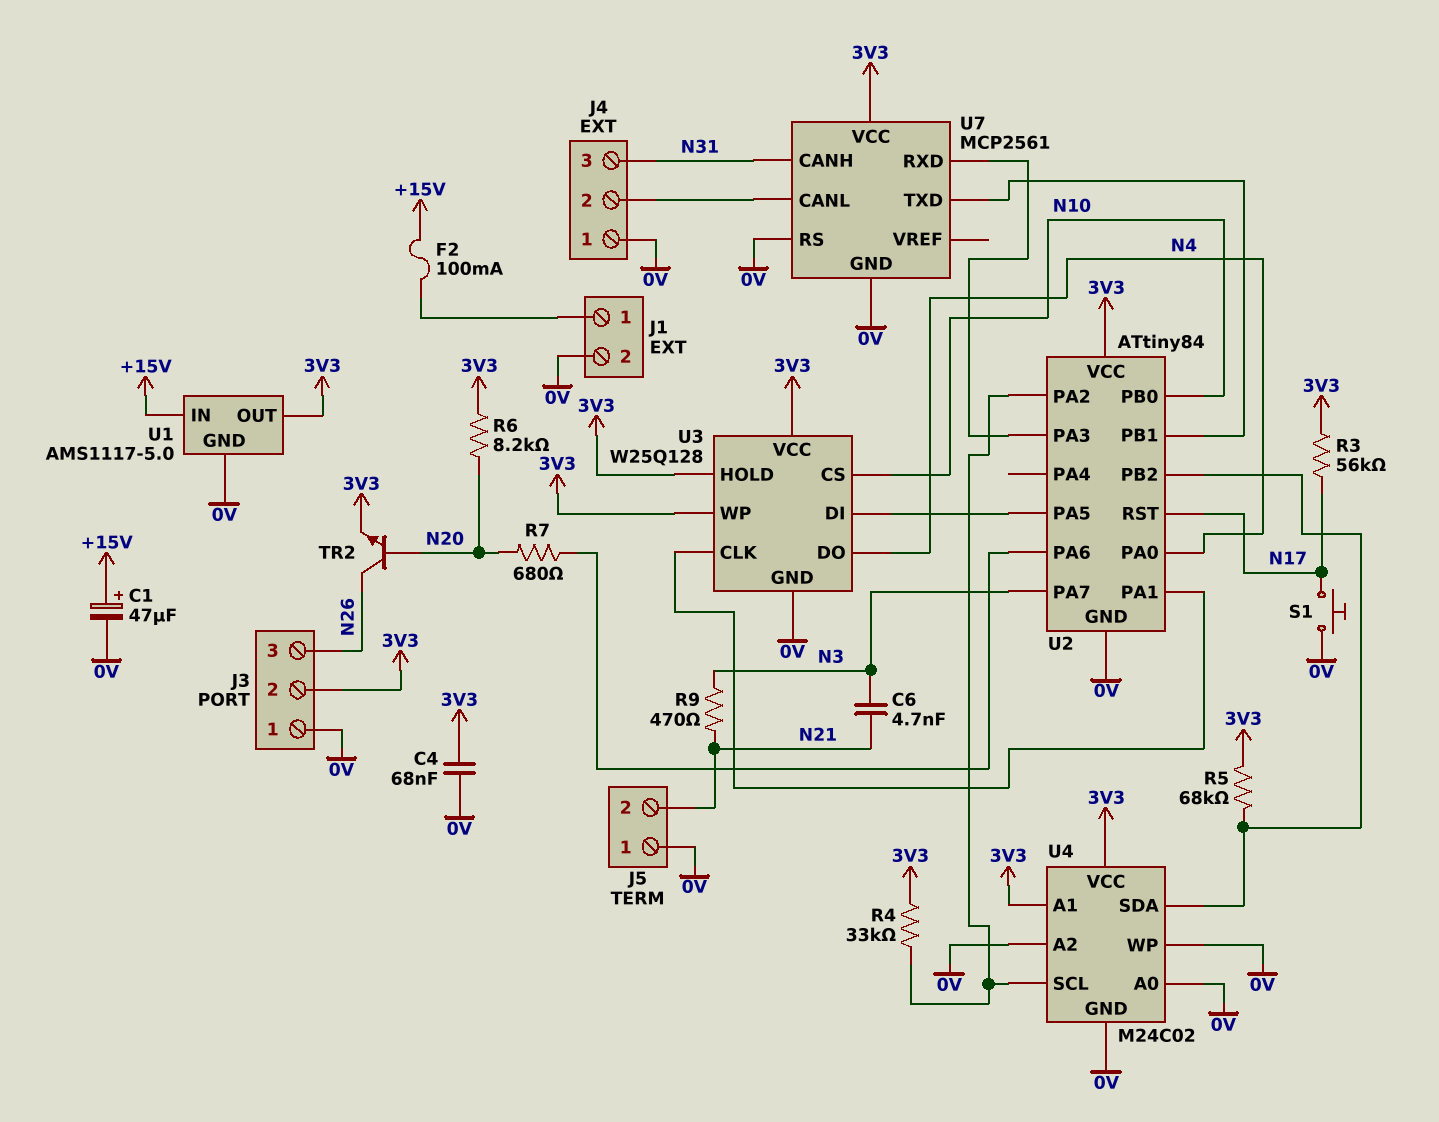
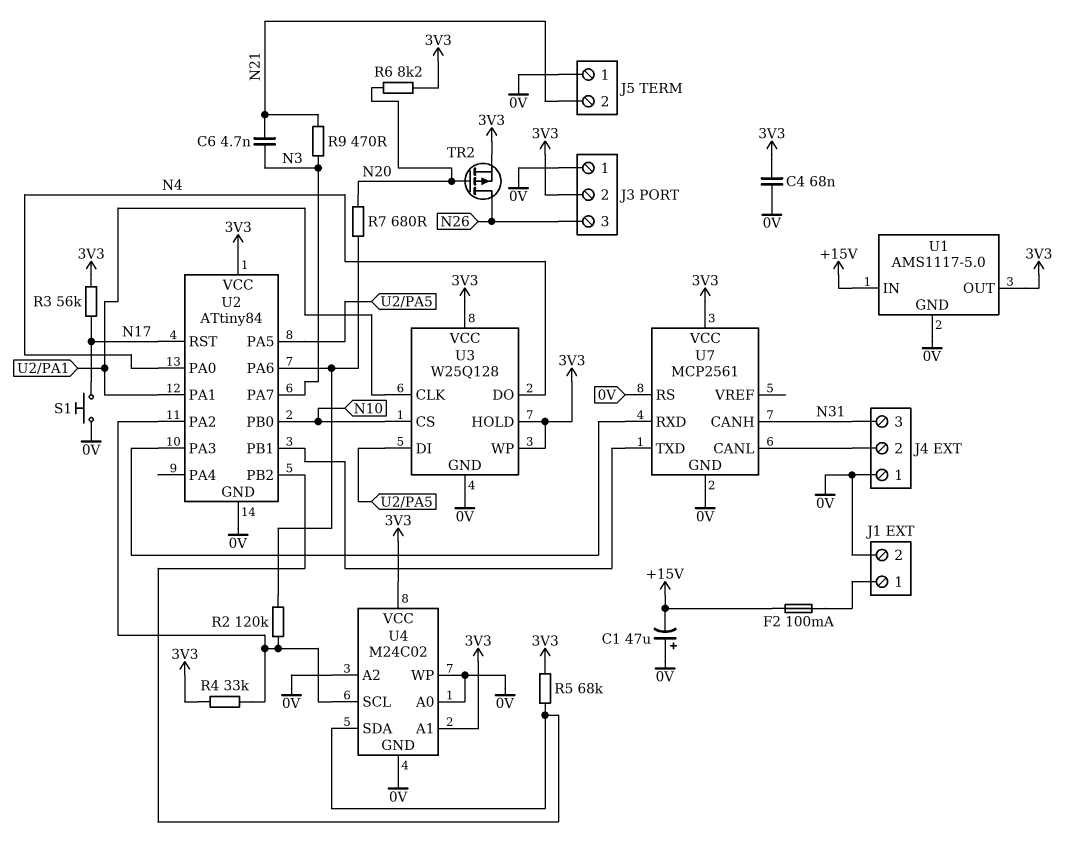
C1: 47uF (plus +15V, minus 0V) -> 47uF (plus 0V, minus +15V)
R2: none -> 120k (U2/PA2, U2/PA6)
TR2: NPN (B N20, C N26, E 3V3) -> PMOS (G N20, D N26, S 3V3)

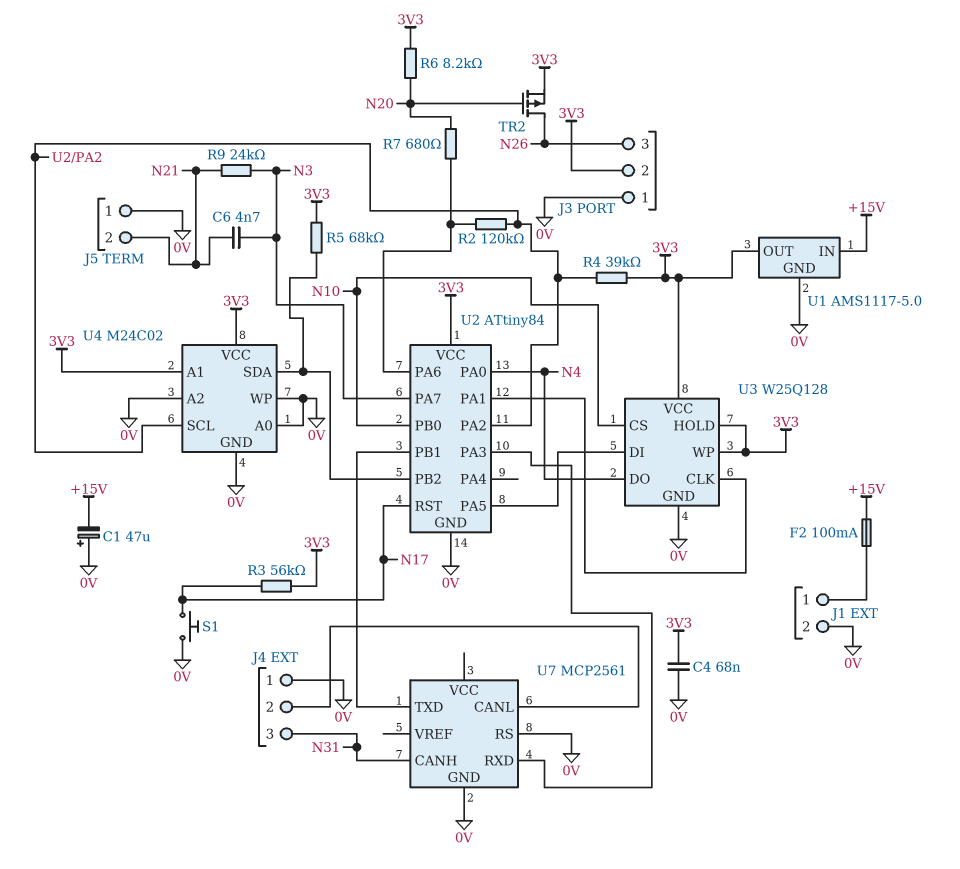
R4: 33k (3V3, U2/PA2) -> 39k (3V3, U2/PA2)
R9: 470 (N3, N21) -> 24k (N3, N21)
U7 pin VCC: 3V3 -> none

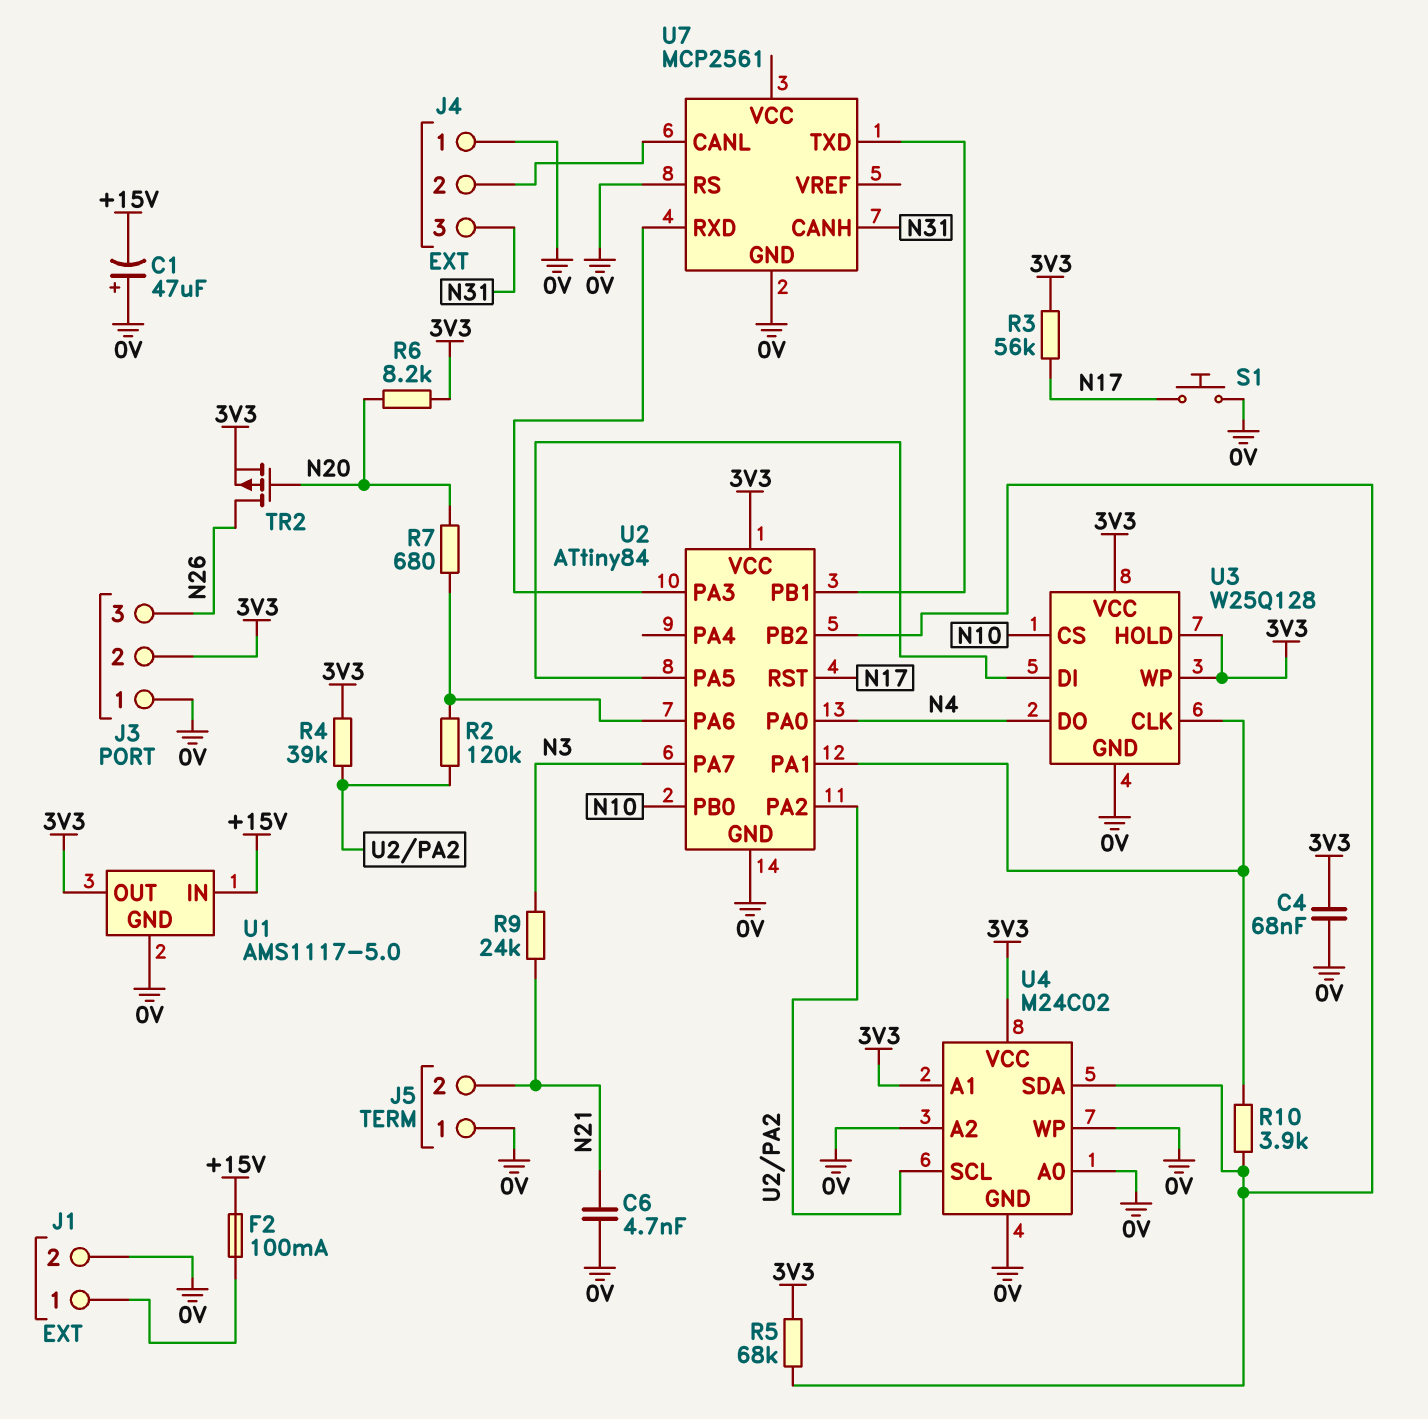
C6: 4.7nF (N3, N21) -> 4.7nF (0V, N21)
R10: none -> 3.9k (U2/PA1, U2/PB2)

